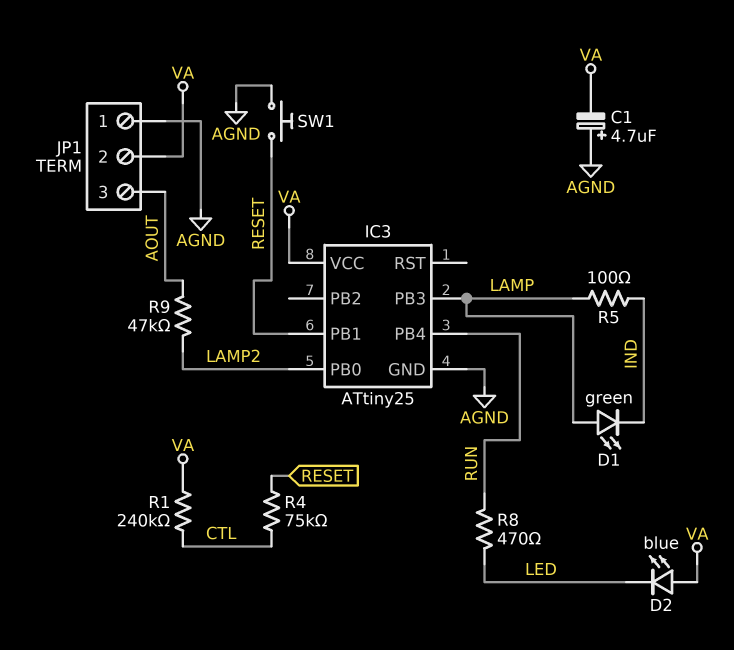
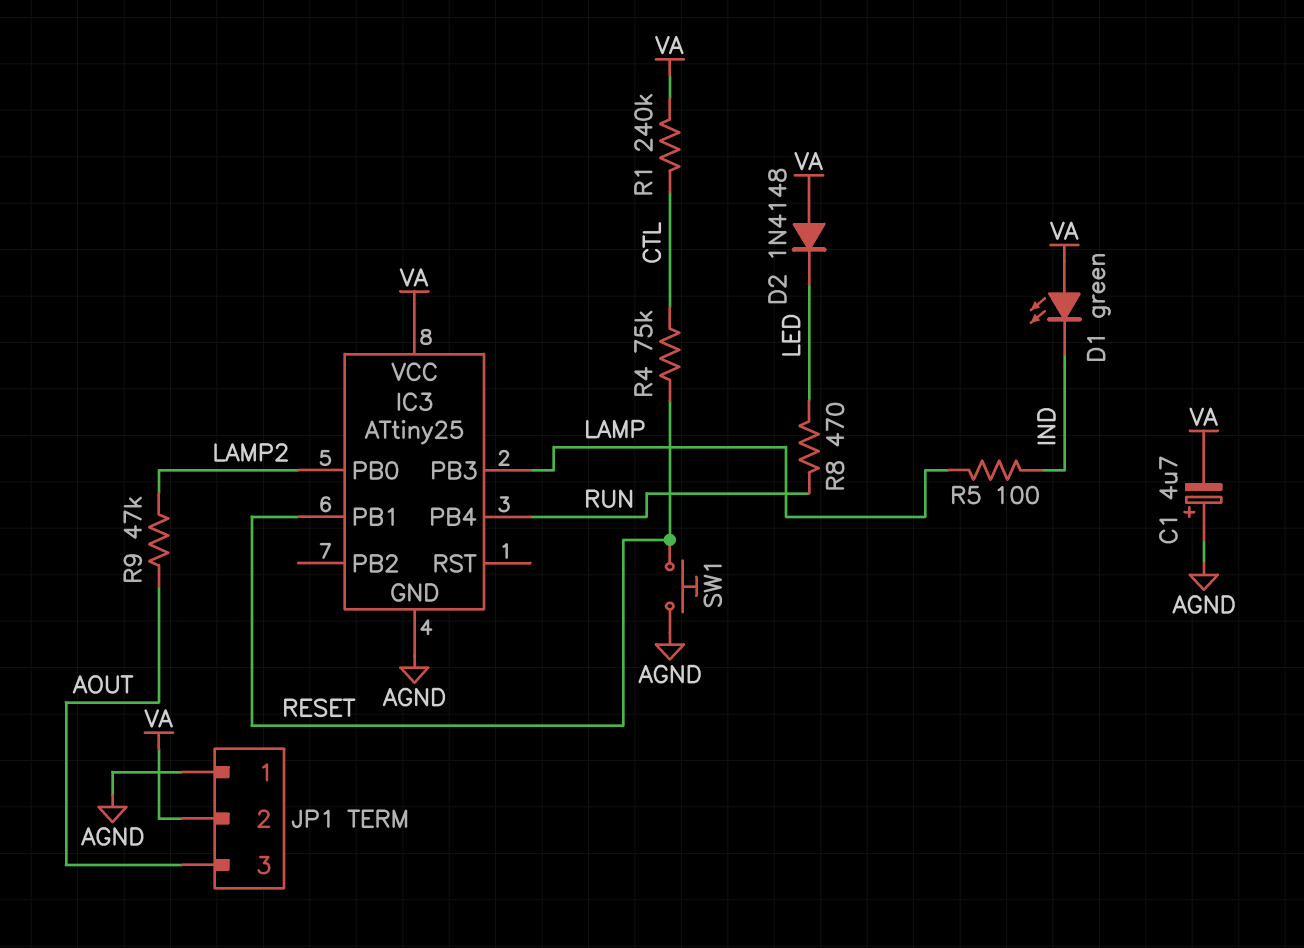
D1: LED green (A LAMP, K IND) -> LED green (A VA, K IND)
D2: LED blue (A VA, K LED) -> diode 1N4148 (A VA, K LED)

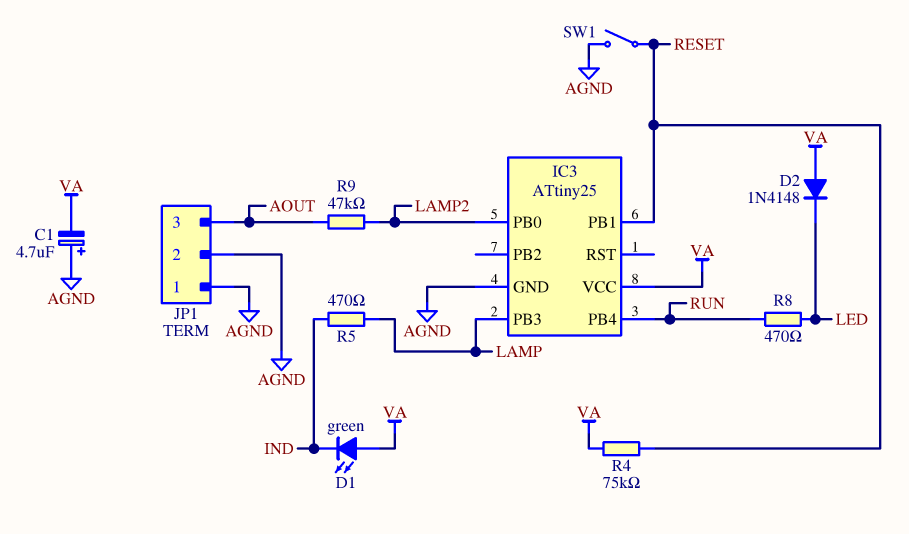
JP1 pin 2: VA -> AGND
R1: 240k (CTL, VA) -> none
R4: 75k (CTL, RESET) -> 75k (RESET, VA)
R5: 100 (IND, LAMP) -> 470 (IND, LAMP)
SW1: button (AGND, RESET) -> switch (AGND, RESET)

